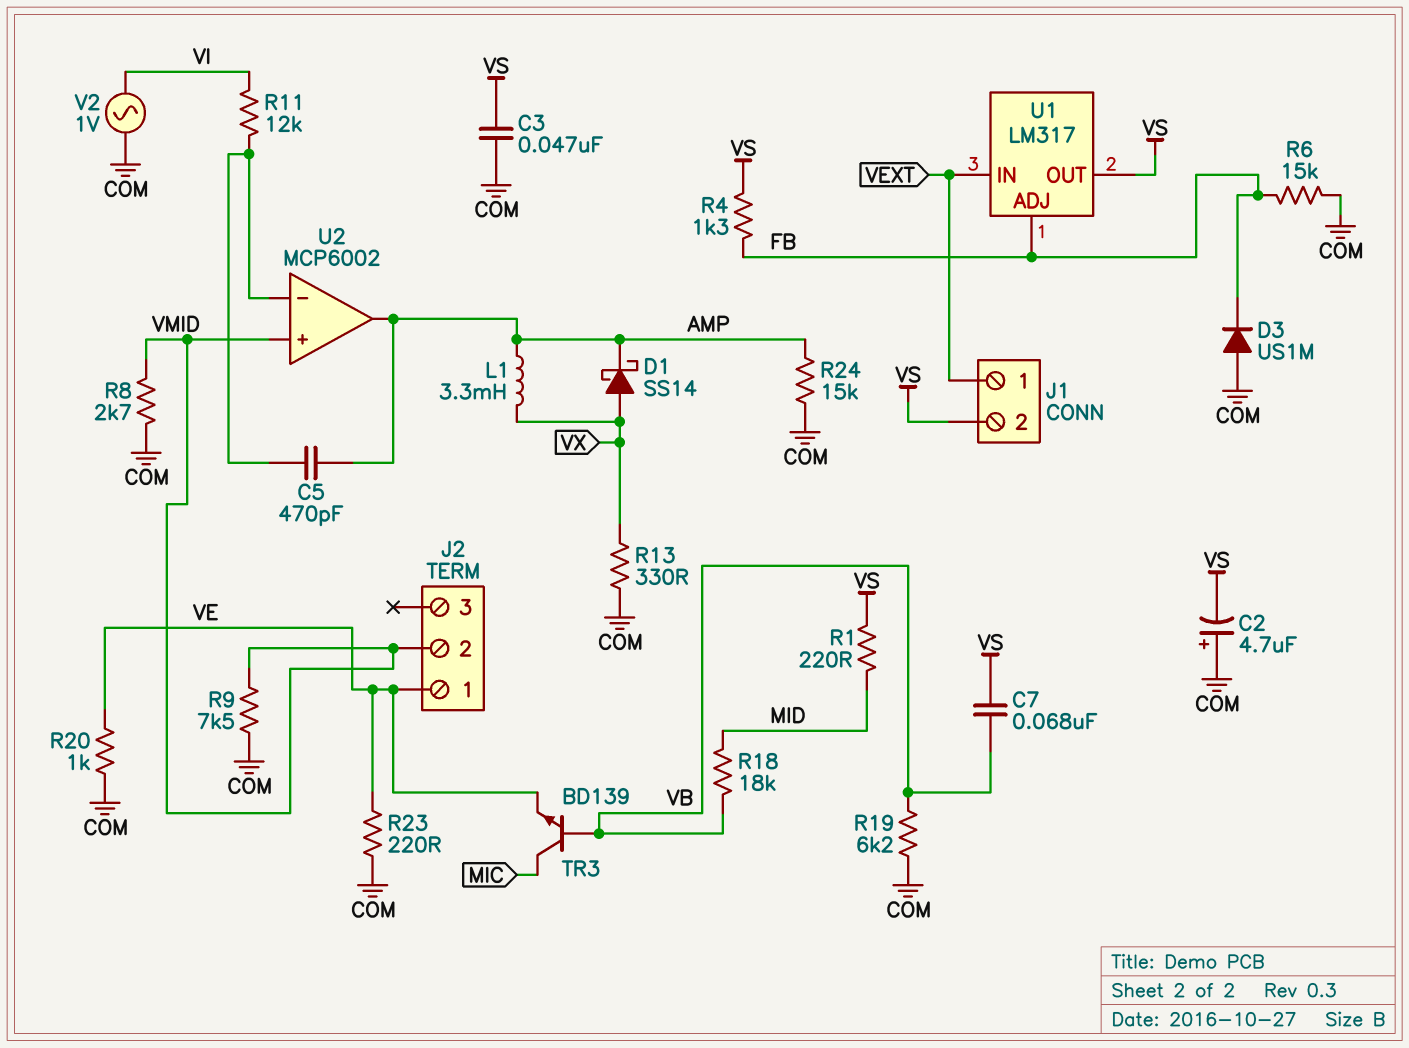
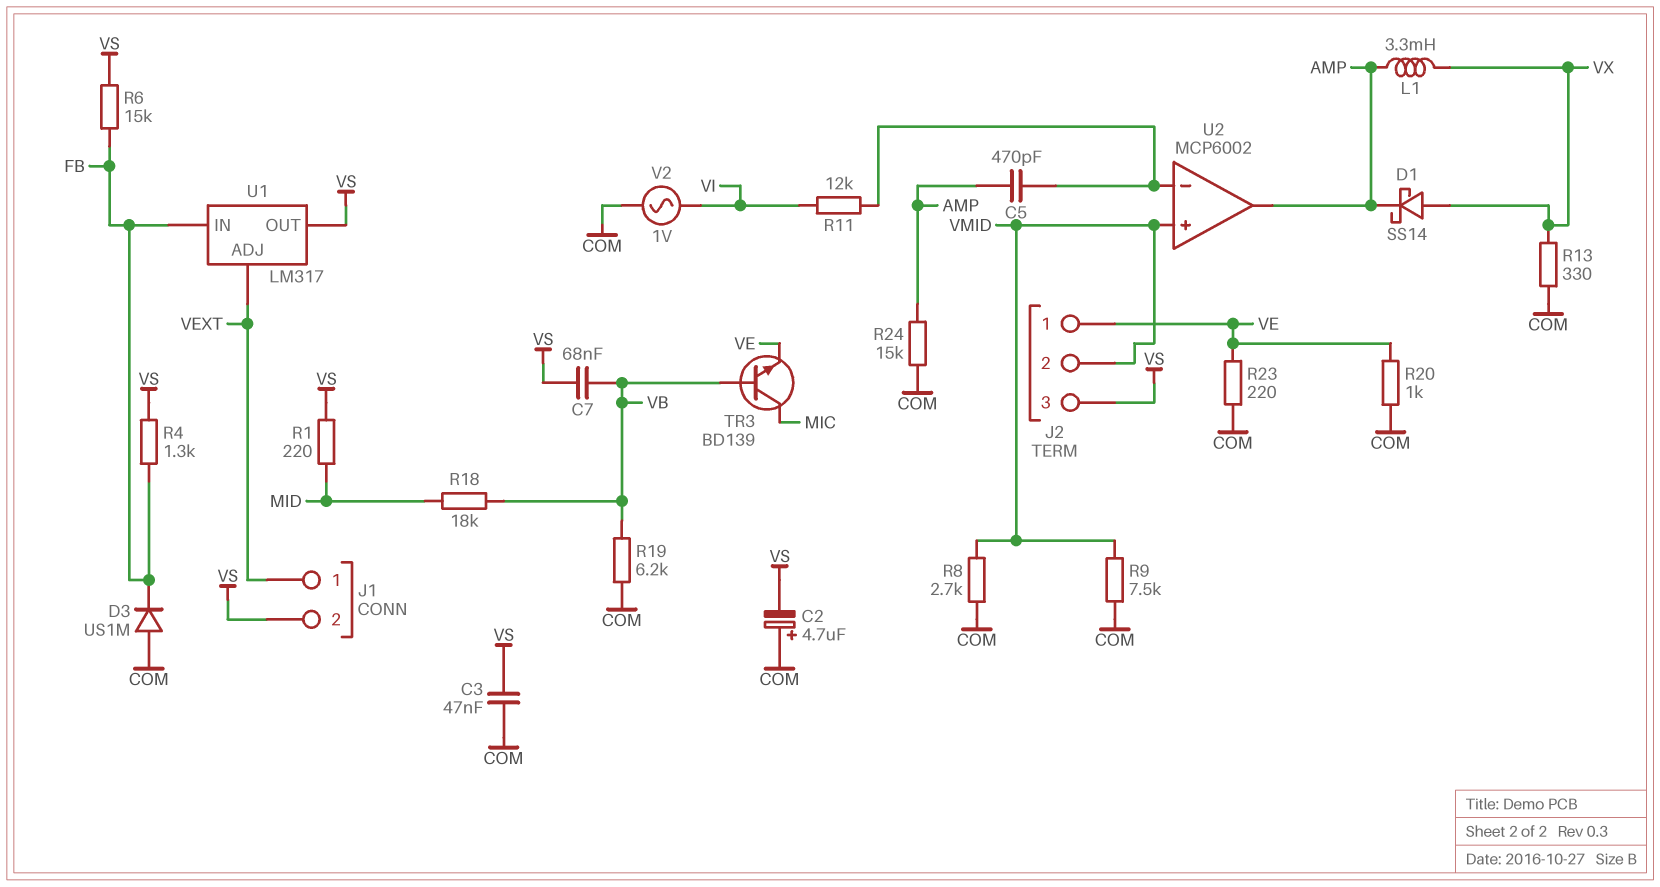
J2 pin 3: none -> VS
R6: 15k (COM, FB) -> 15k (FB, VS)
U1 pin ADJ: FB -> VEXT
U1 pin IN: VEXT -> FB

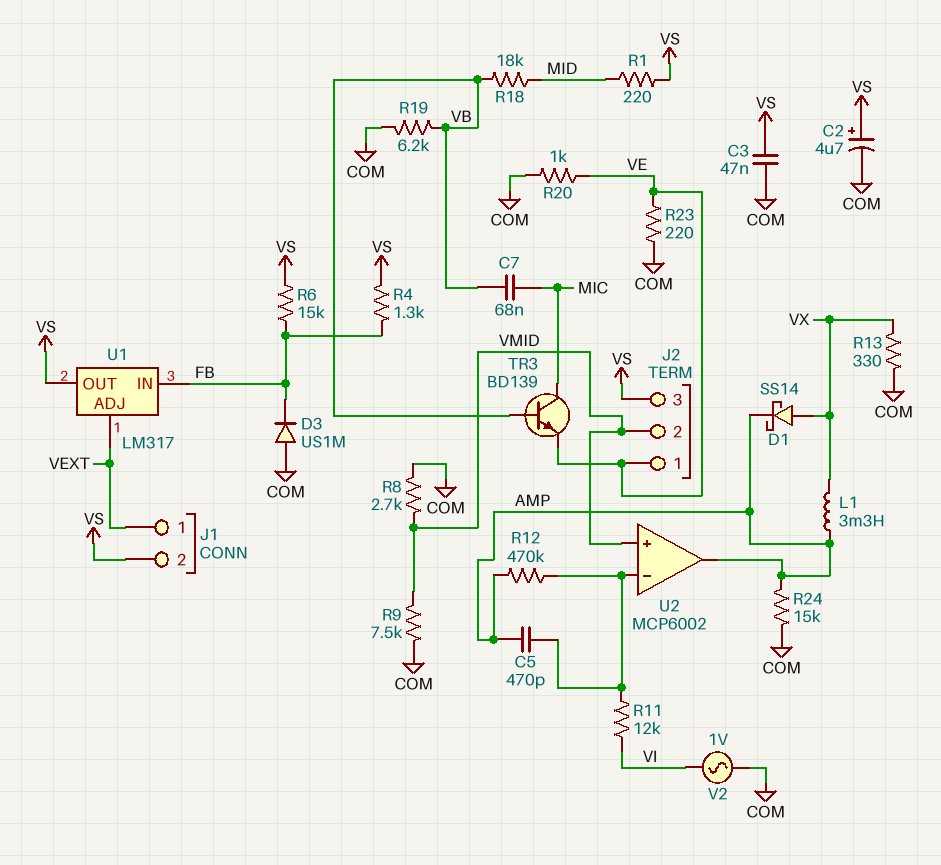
C2: 4.7uF (plus COM, minus VS) -> 4.7uF (plus VS, minus COM)
C7: 68nF (VB, VS) -> 68nF (MIC, VB)
R12: none -> 470k (AMP, U2/in-)

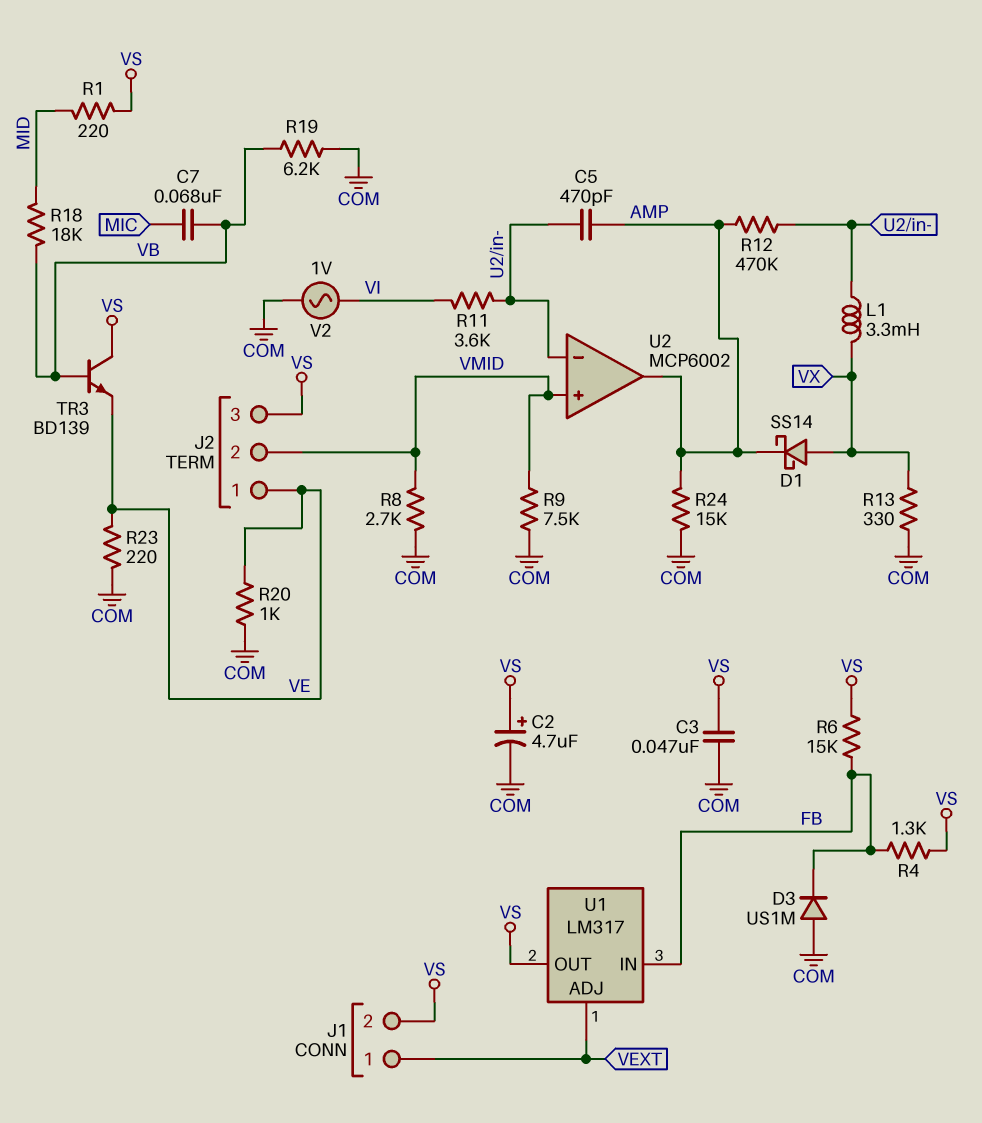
L1: 3.3mH (AMP, VX) -> 3.3mH (U2/in-, VX)
R11: 12k (U2/in-, VI) -> 3.6k (U2/in-, VI)
TR3: NPN BD139 (B VB, C MIC, E VE) -> NPN BD139 (B VB, C VS, E VE)

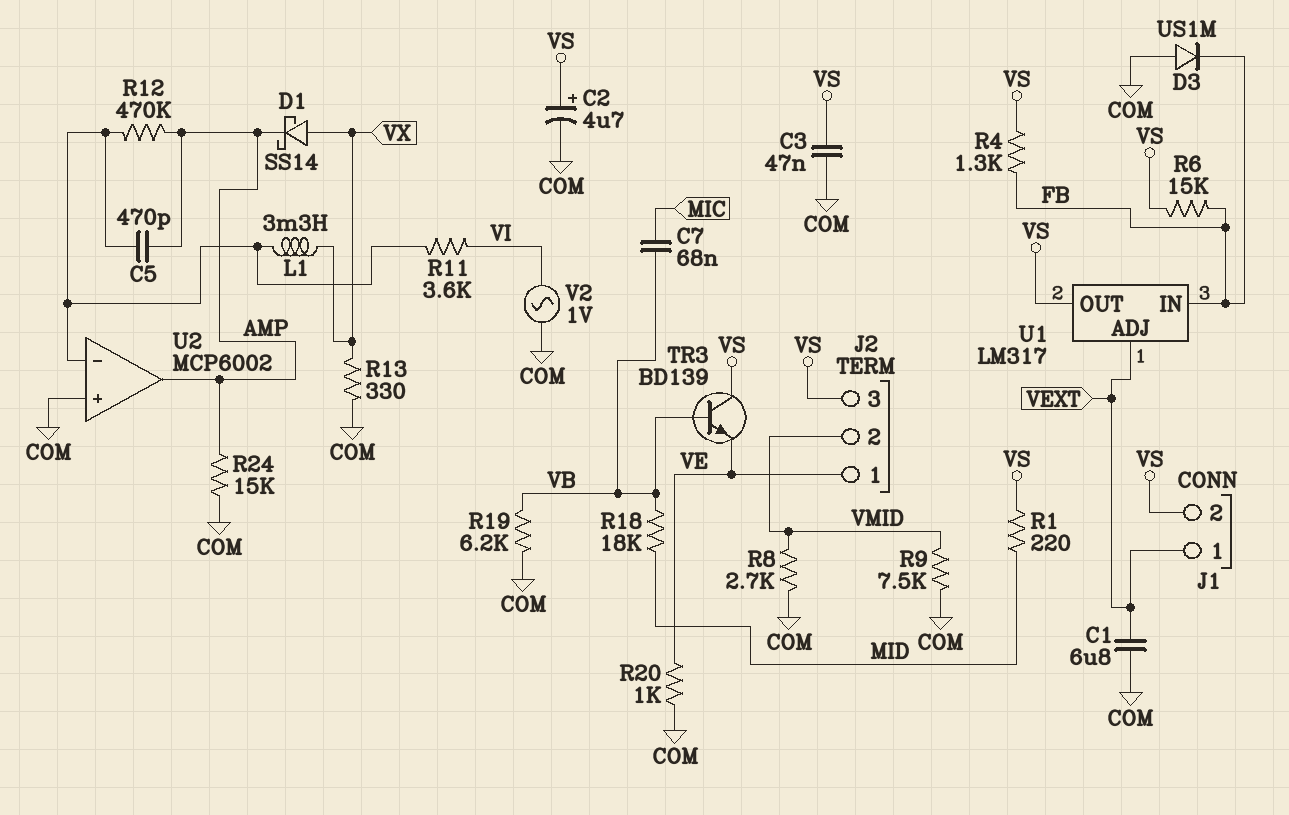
C1: none -> 6.8uF (COM, VEXT)
R23: 220 (COM, VE) -> none
U2 pin in+: VMID -> COM

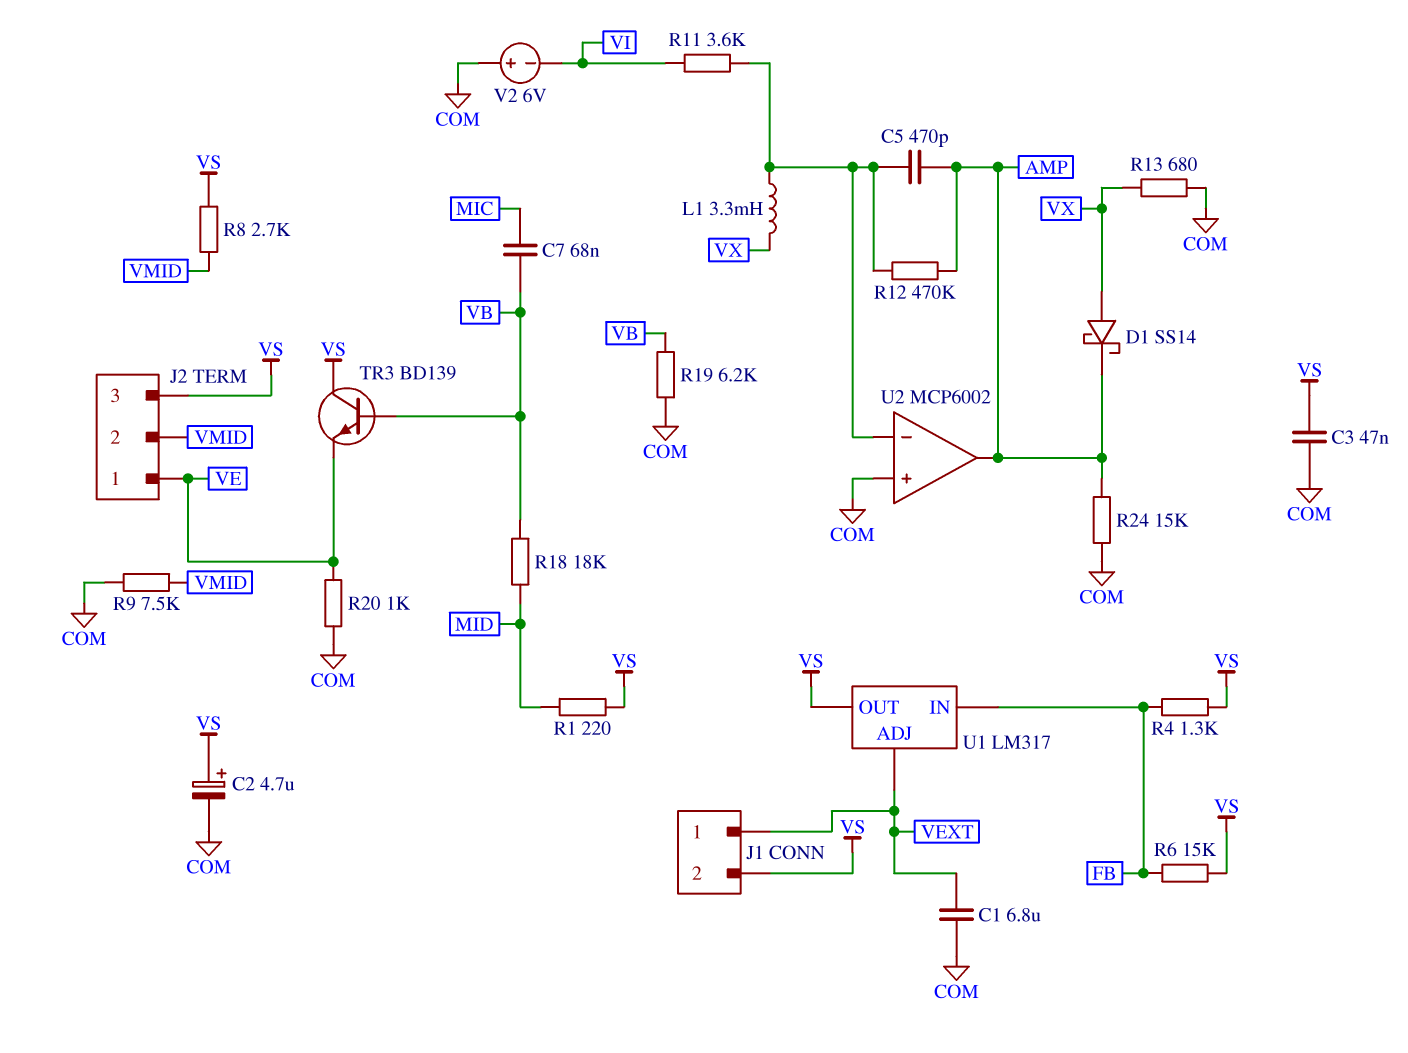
D3: diode US1M (A COM, K FB) -> none
R8: 2.7k (COM, VMID) -> 2.7k (VMID, VS)
R13: 330 (COM, VX) -> 680 (COM, VX)
V2: AC 1V (COM, VI) -> 6V (plus COM, minus VI)

